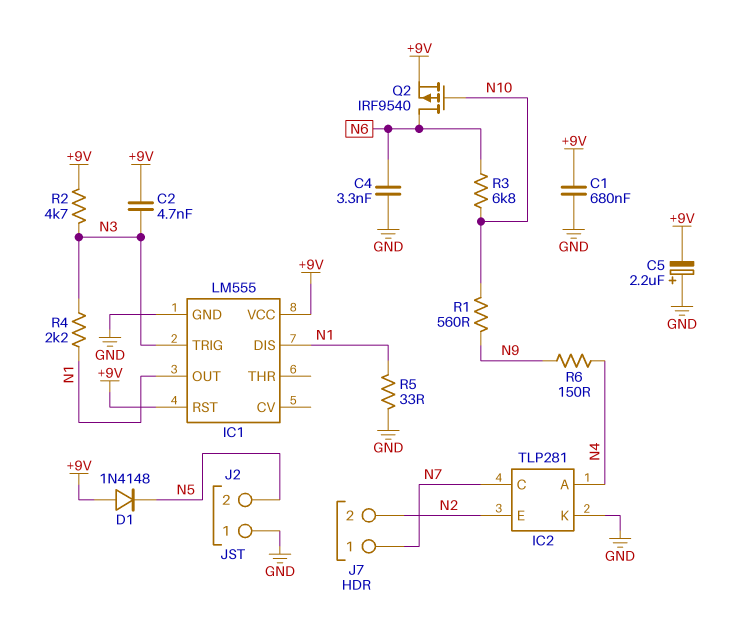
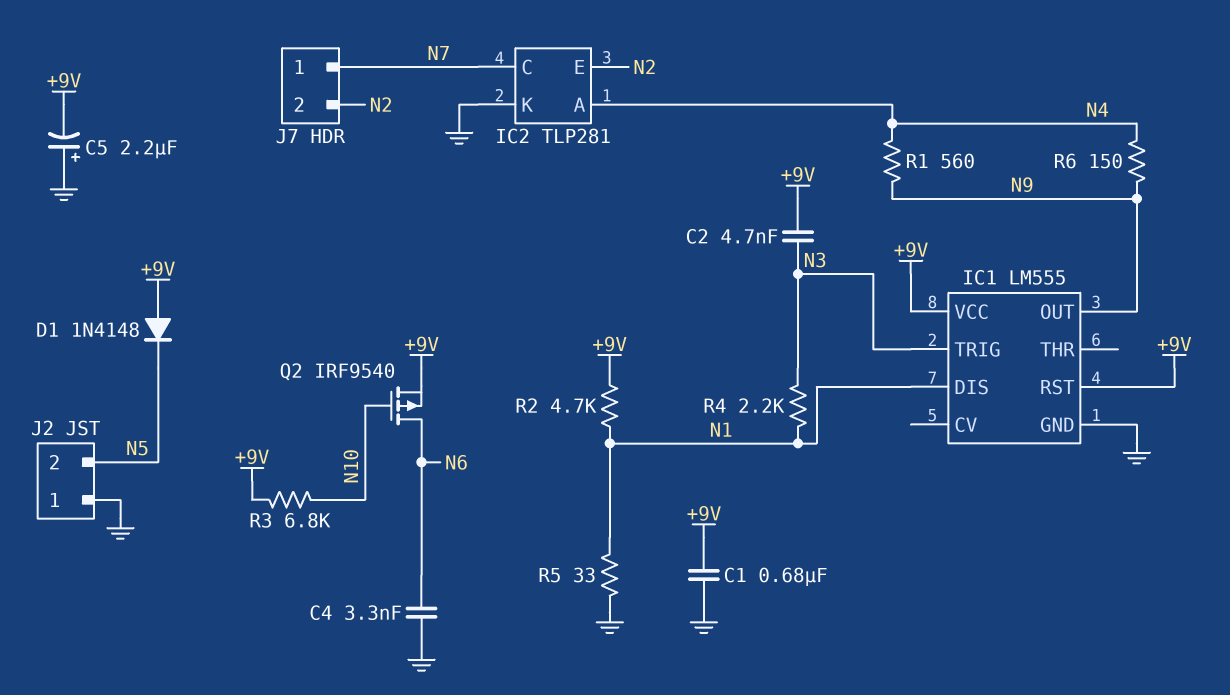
IC1 pin OUT: N1 -> N9
R1: 560 (N9, N10) -> 560 (N4, N9)
R2: 4.7k (+9V, N3) -> 4.7k (+9V, N1)
R3: 6.8k (N6, N10) -> 6.8k (+9V, N10)

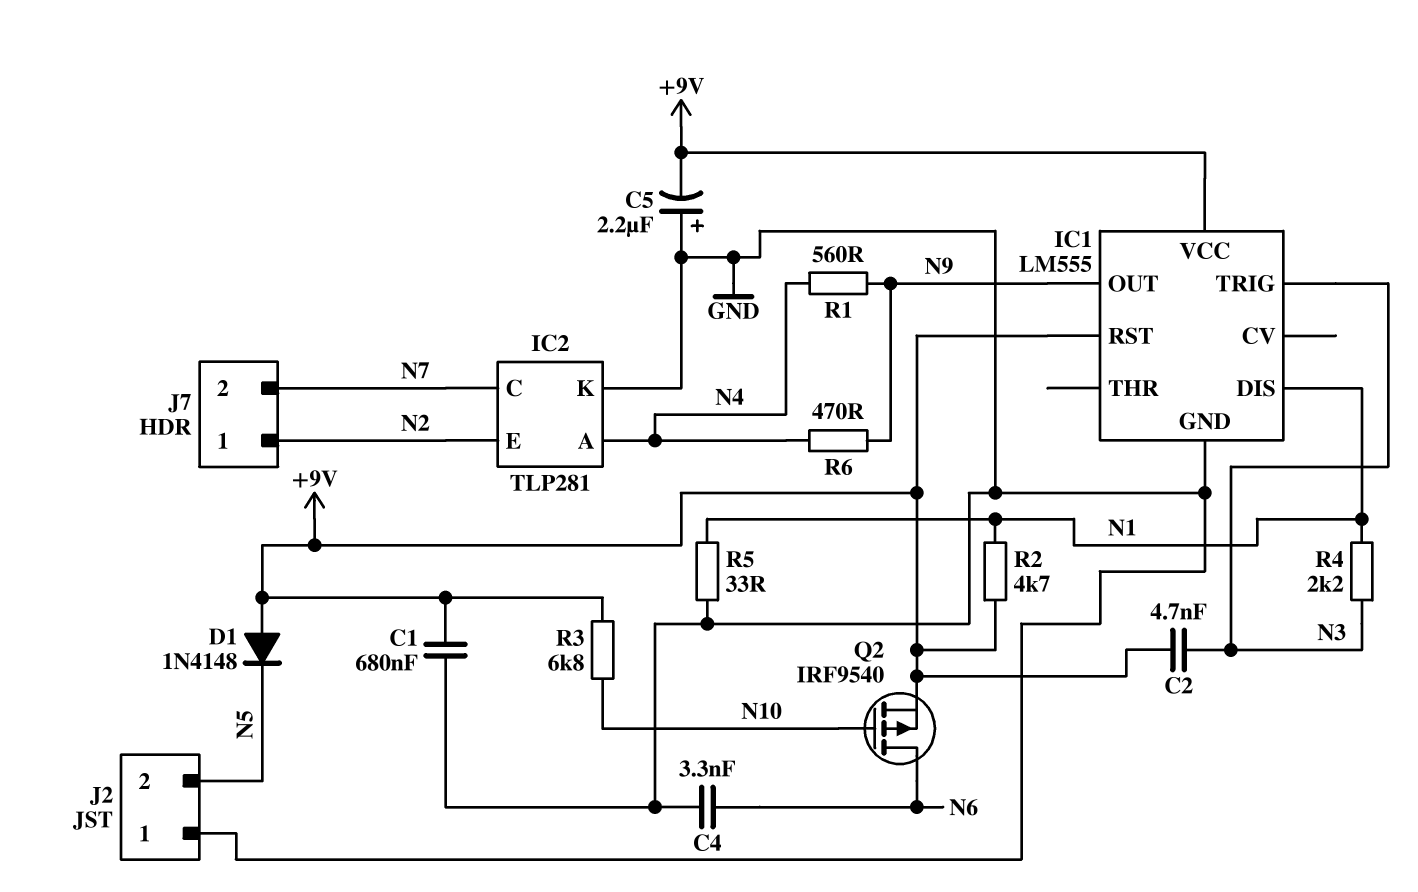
J7 pin 1: N7 -> N2
J7 pin 2: N2 -> N7
R6: 150 (N4, N9) -> 470 (N4, N9)

